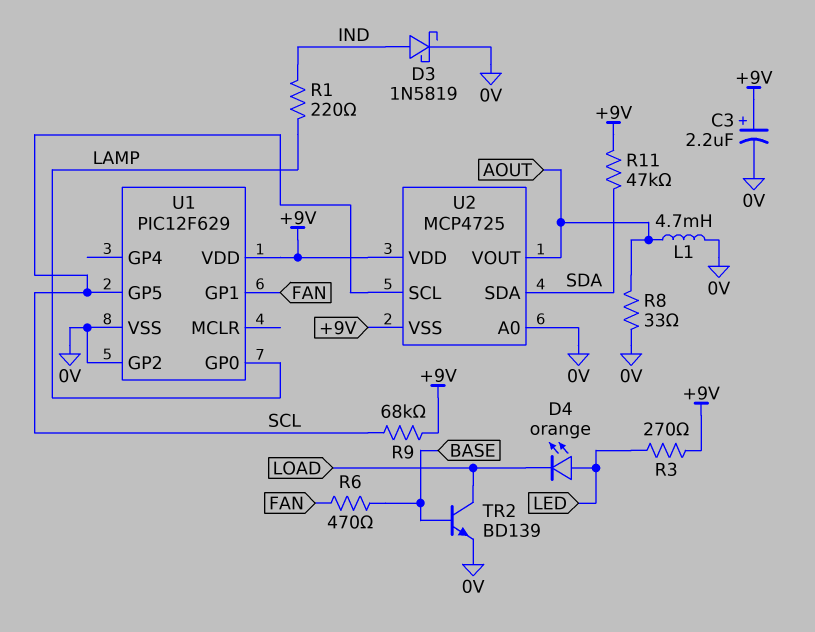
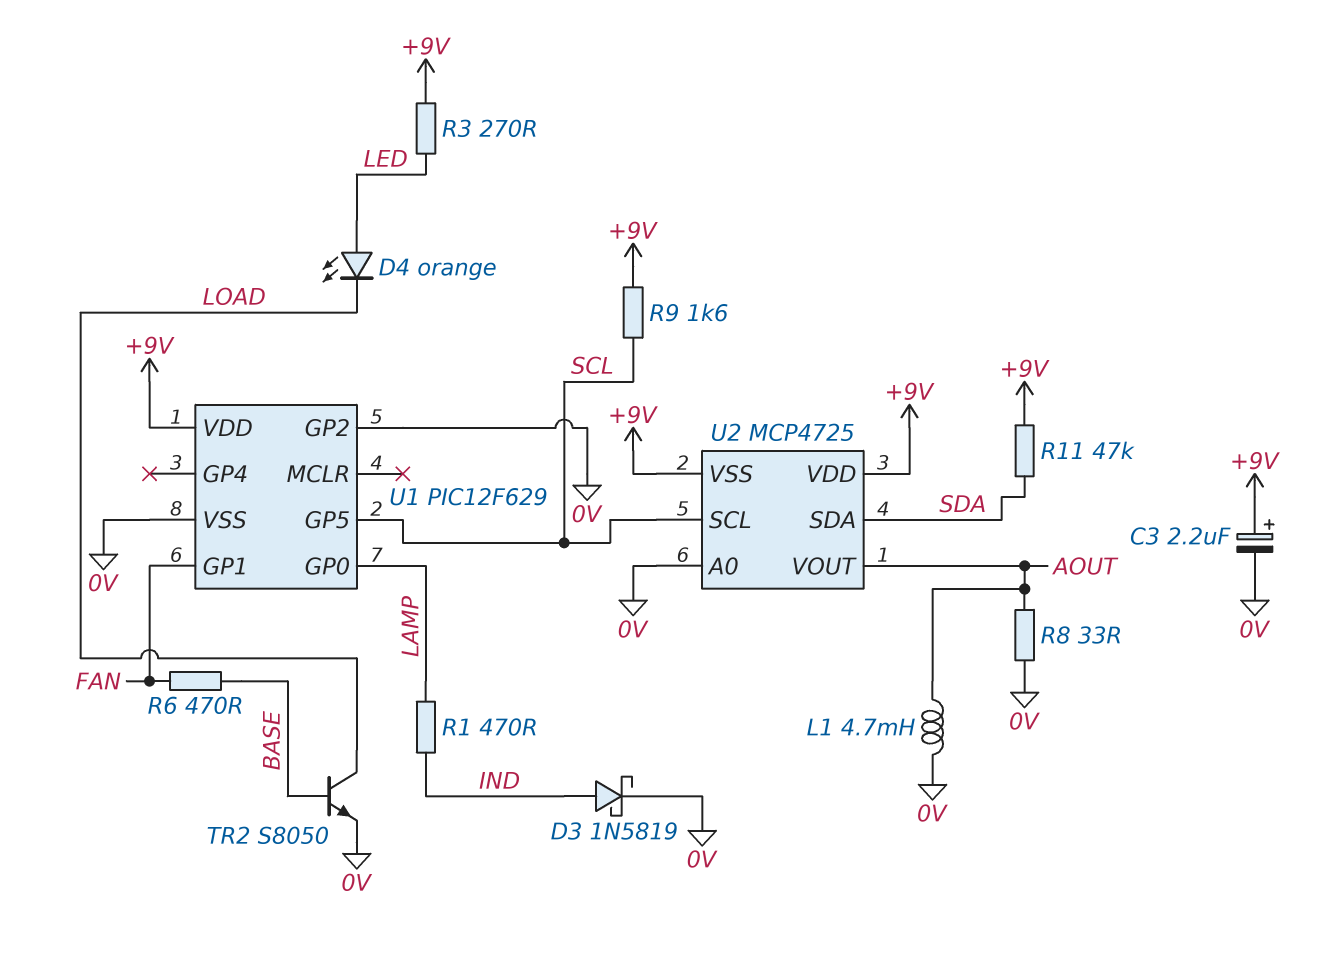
R1: 220 (IND, LAMP) -> 470 (IND, LAMP)
R9: 68k (+9V, SCL) -> 1.6k (+9V, SCL)
TR2: NPN BD139 (B BASE, C LOAD, E 0V) -> NPN S8050 (B BASE, C LOAD, E 0V)

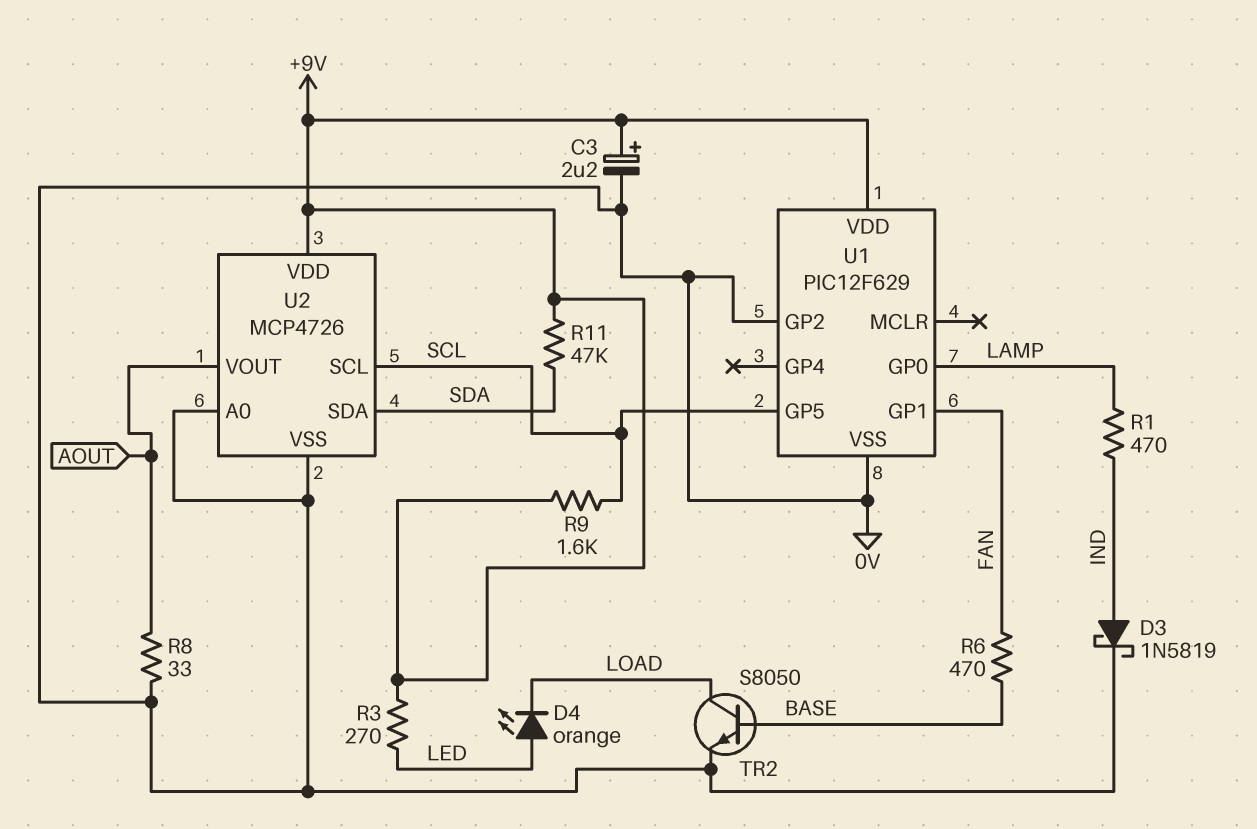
L1: 4.7mH (0V, AOUT) -> none
U2: MCP4725 -> MCP4726
U2 pin VSS: +9V -> 0V

